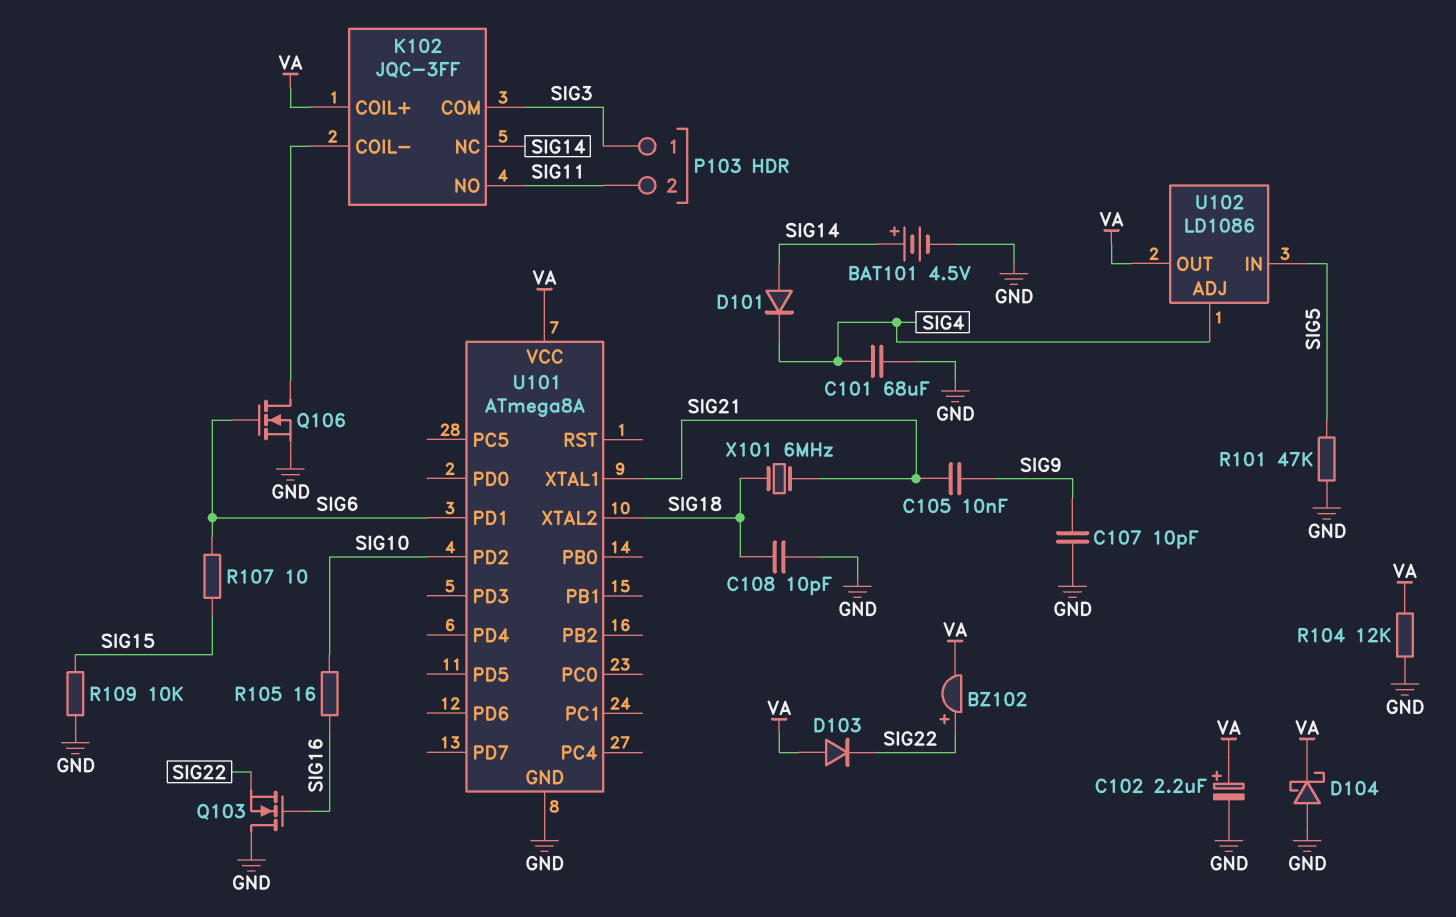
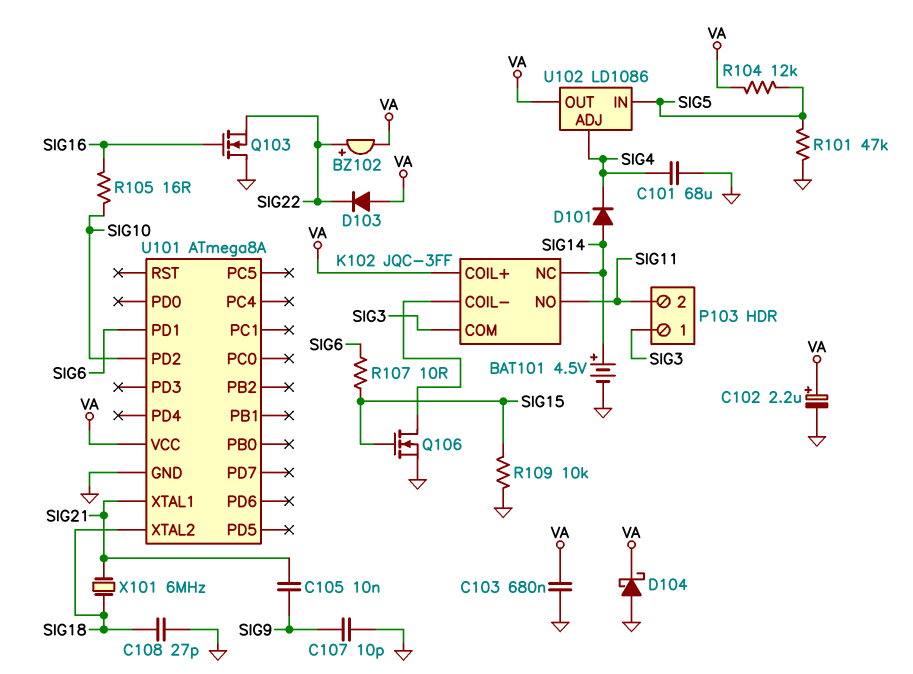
C103: none -> 680nF (GND, VA)
C108: 10pF (GND, SIG18) -> 27pF (GND, SIG18)
Q106: NMOS (G SIG6, D K102/COIL-, S GND) -> NMOS (G SIG15, D K102/COIL-, S GND)
R104: 12k (GND, VA) -> 12k (SIG5, VA)

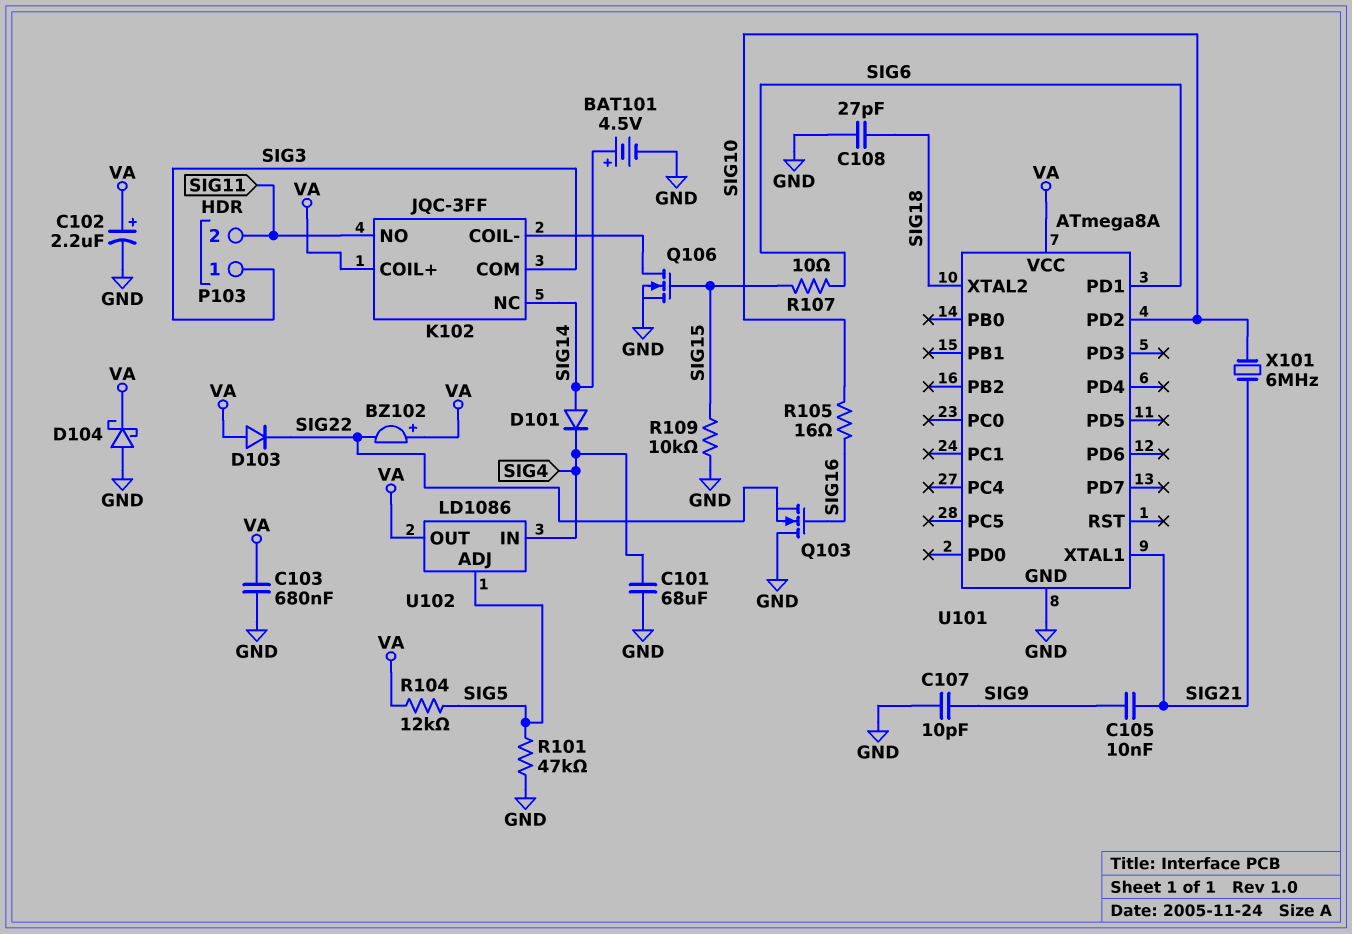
BZ102: buzzer (plus SIG22, minus VA) -> buzzer (plus VA, minus SIG22)
U102 pin ADJ: SIG4 -> SIG5
U102 pin IN: SIG5 -> SIG4
X101: 6MHz (SIG18, SIG21) -> 6MHz (SIG10, SIG21)

